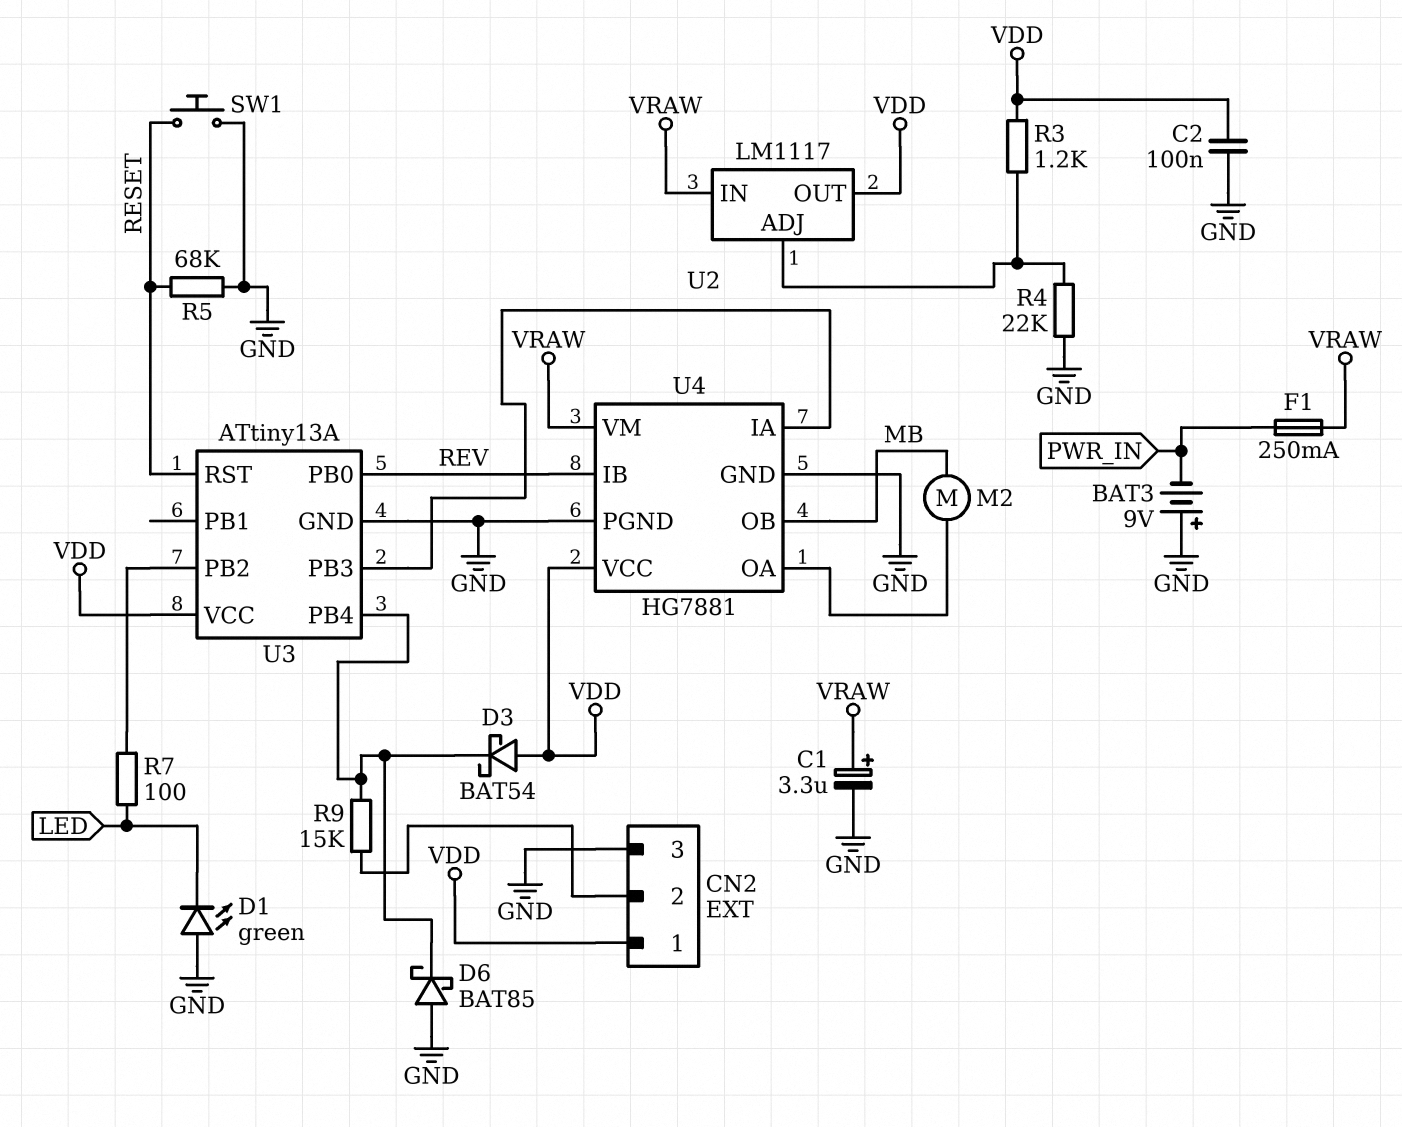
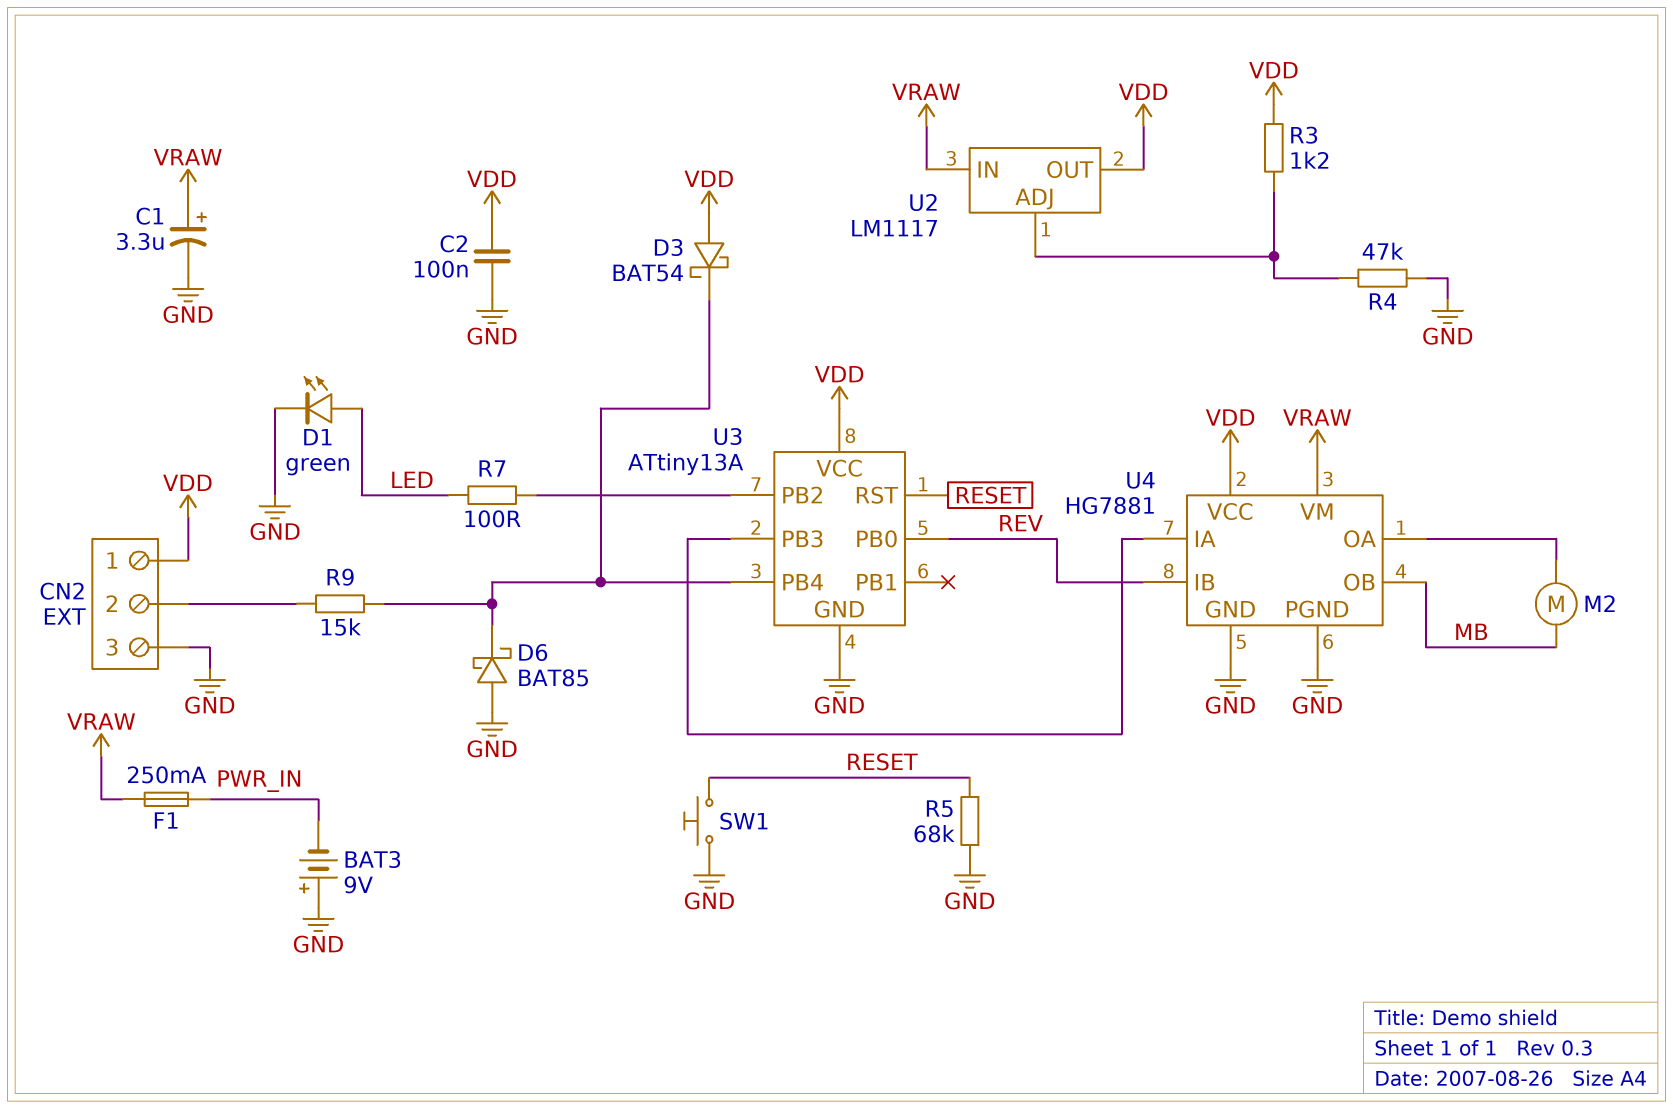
D1: LED green (A GND, K LED) -> LED green (A LED, K GND)
R4: 22k (GND, U2/ADJ) -> 47k (GND, U2/ADJ)

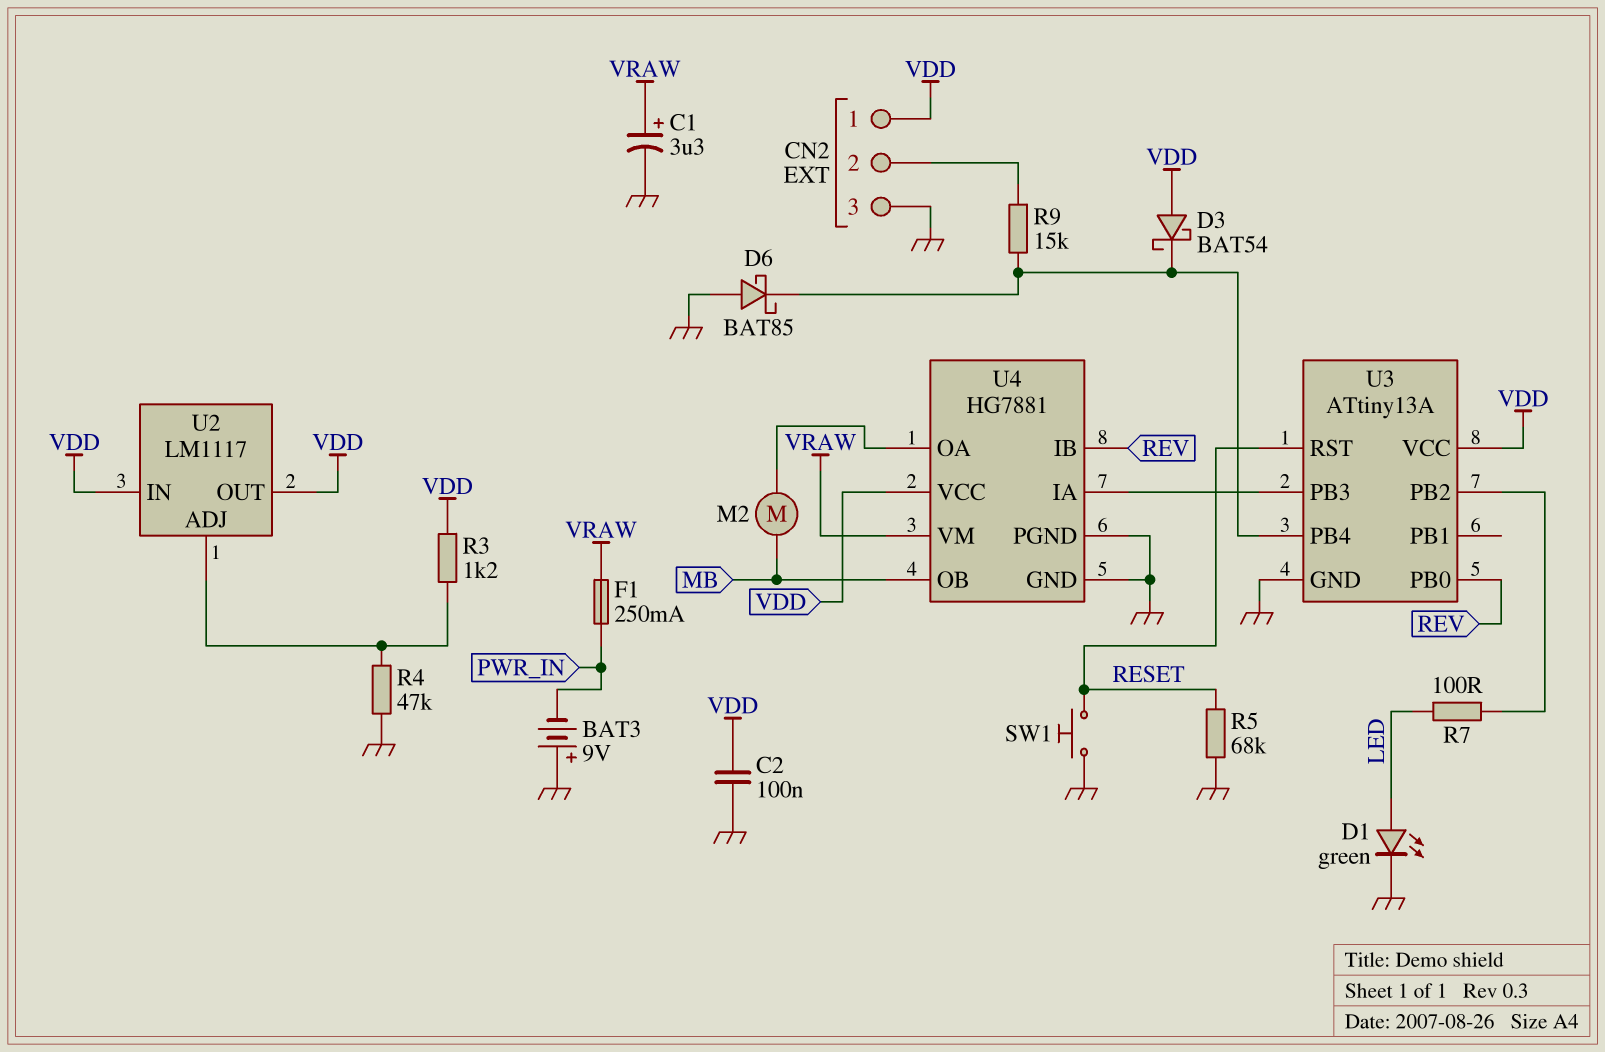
U2 pin IN: VRAW -> VDD

